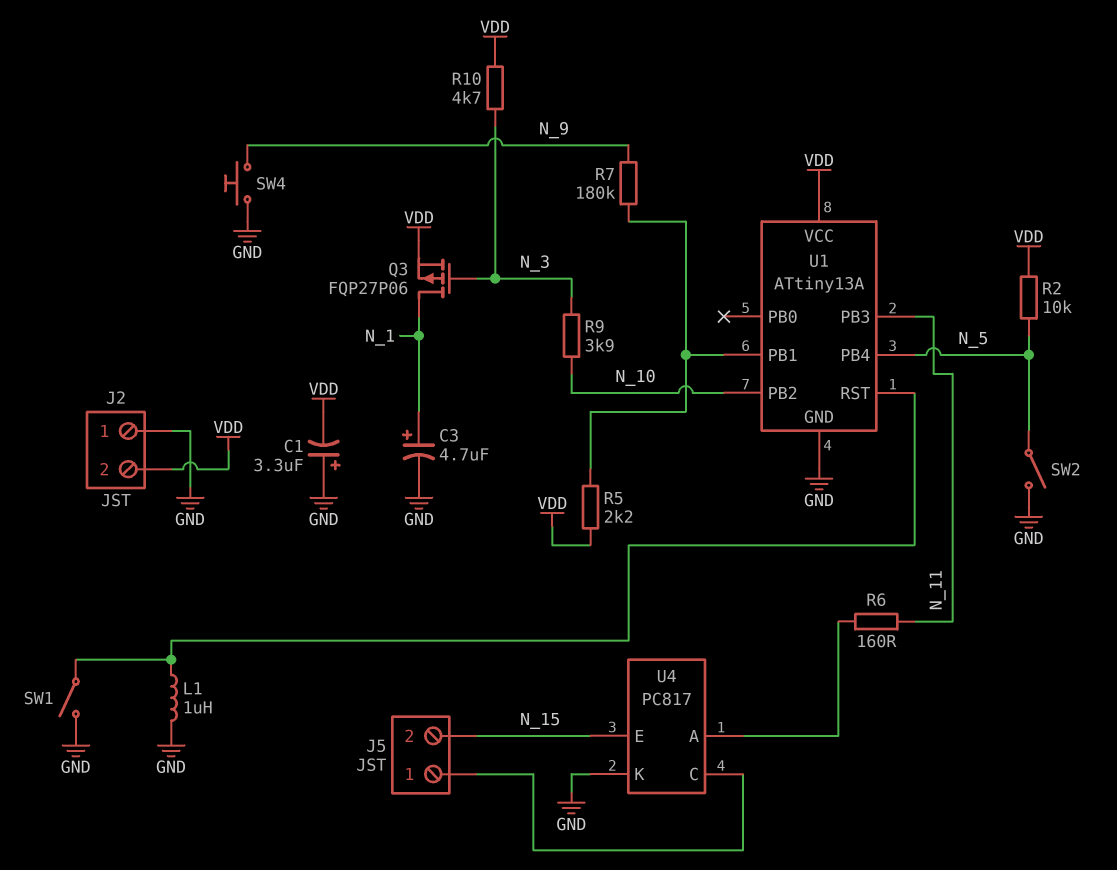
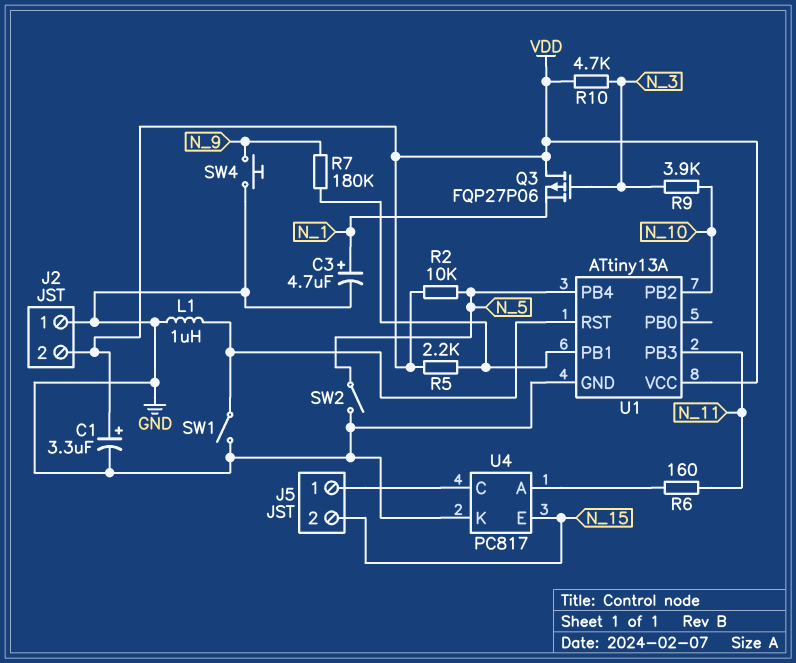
C1: 3.3uF (plus GND, minus VDD) -> 3.3uF (plus VDD, minus GND)
Q3: PMOS FQP27P06 (G N_3, D N_1, S VDD) -> PMOS FQP27P06 (G N_3, D VDD, S N_1)

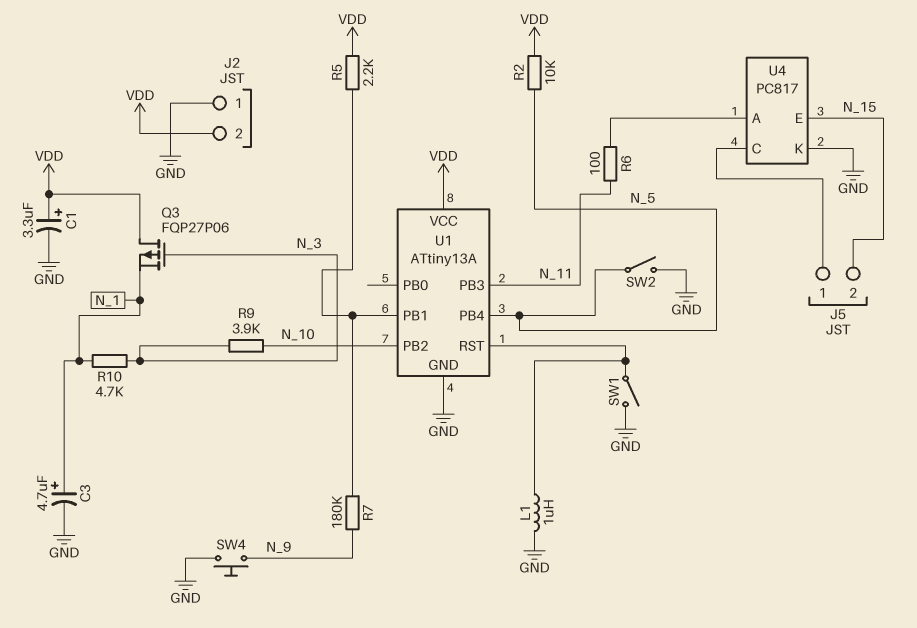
R6: 160 (N_11, U4/A) -> 100 (N_11, U4/A)
R10: 4.7k (N_3, VDD) -> 4.7k (N_1, N_3)

